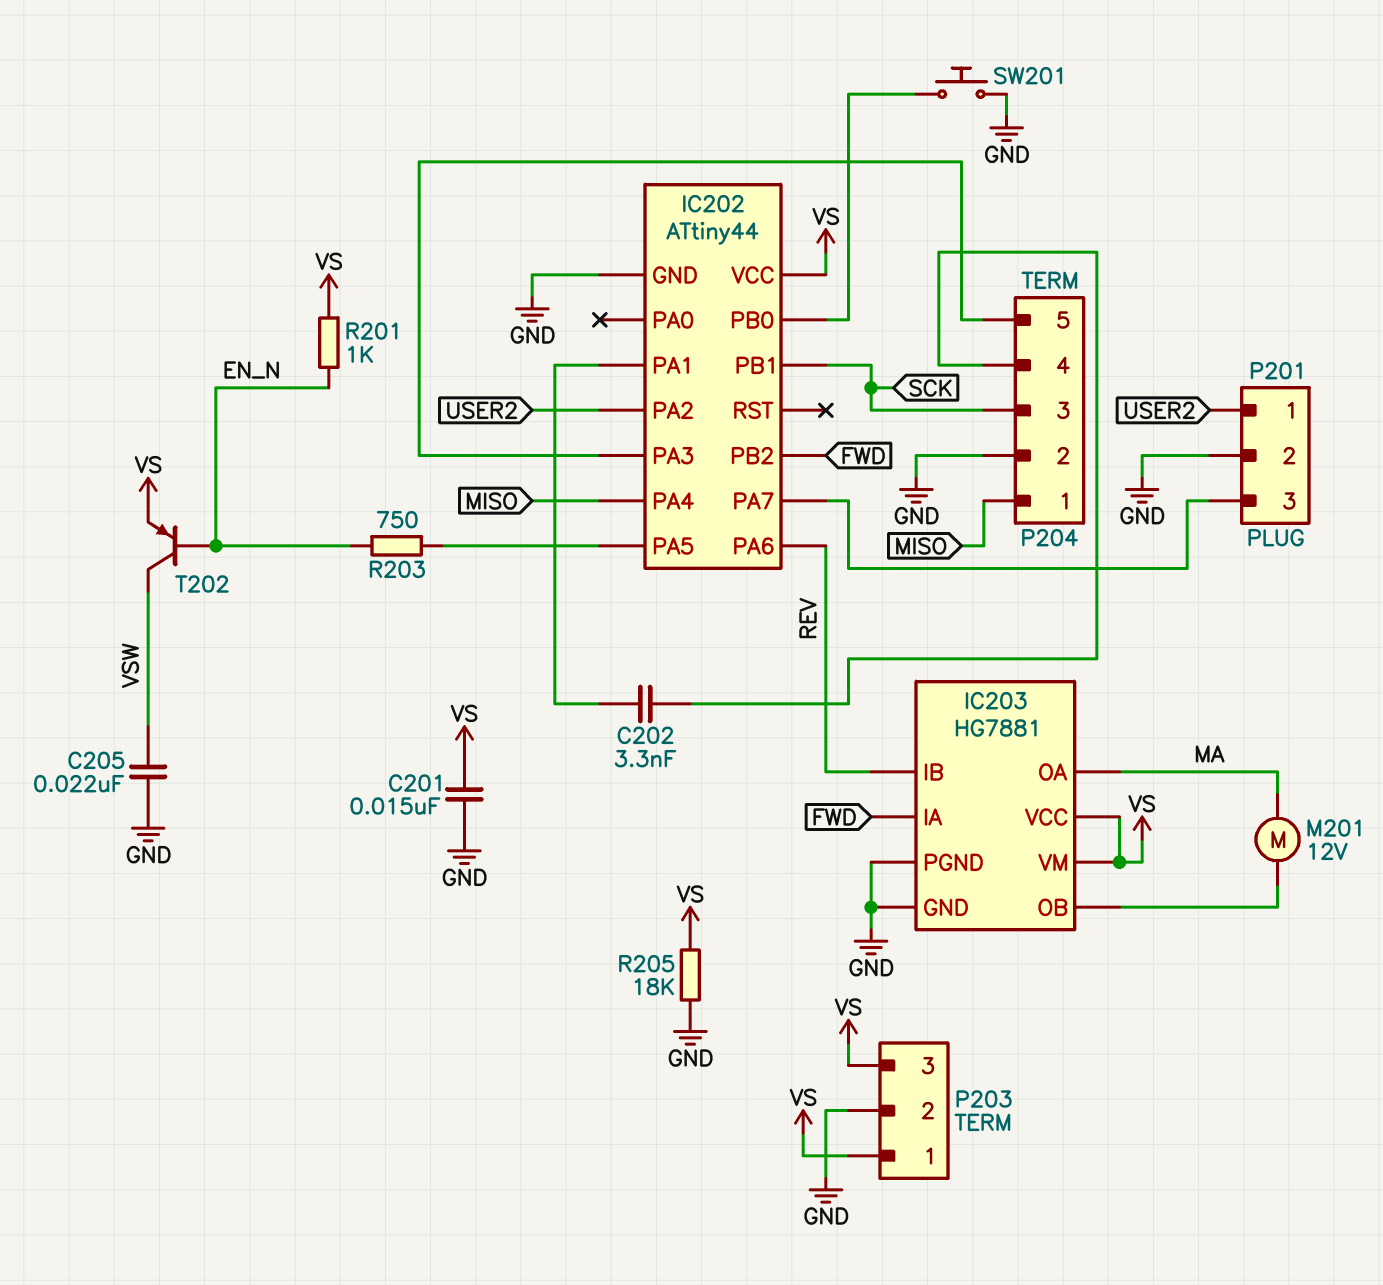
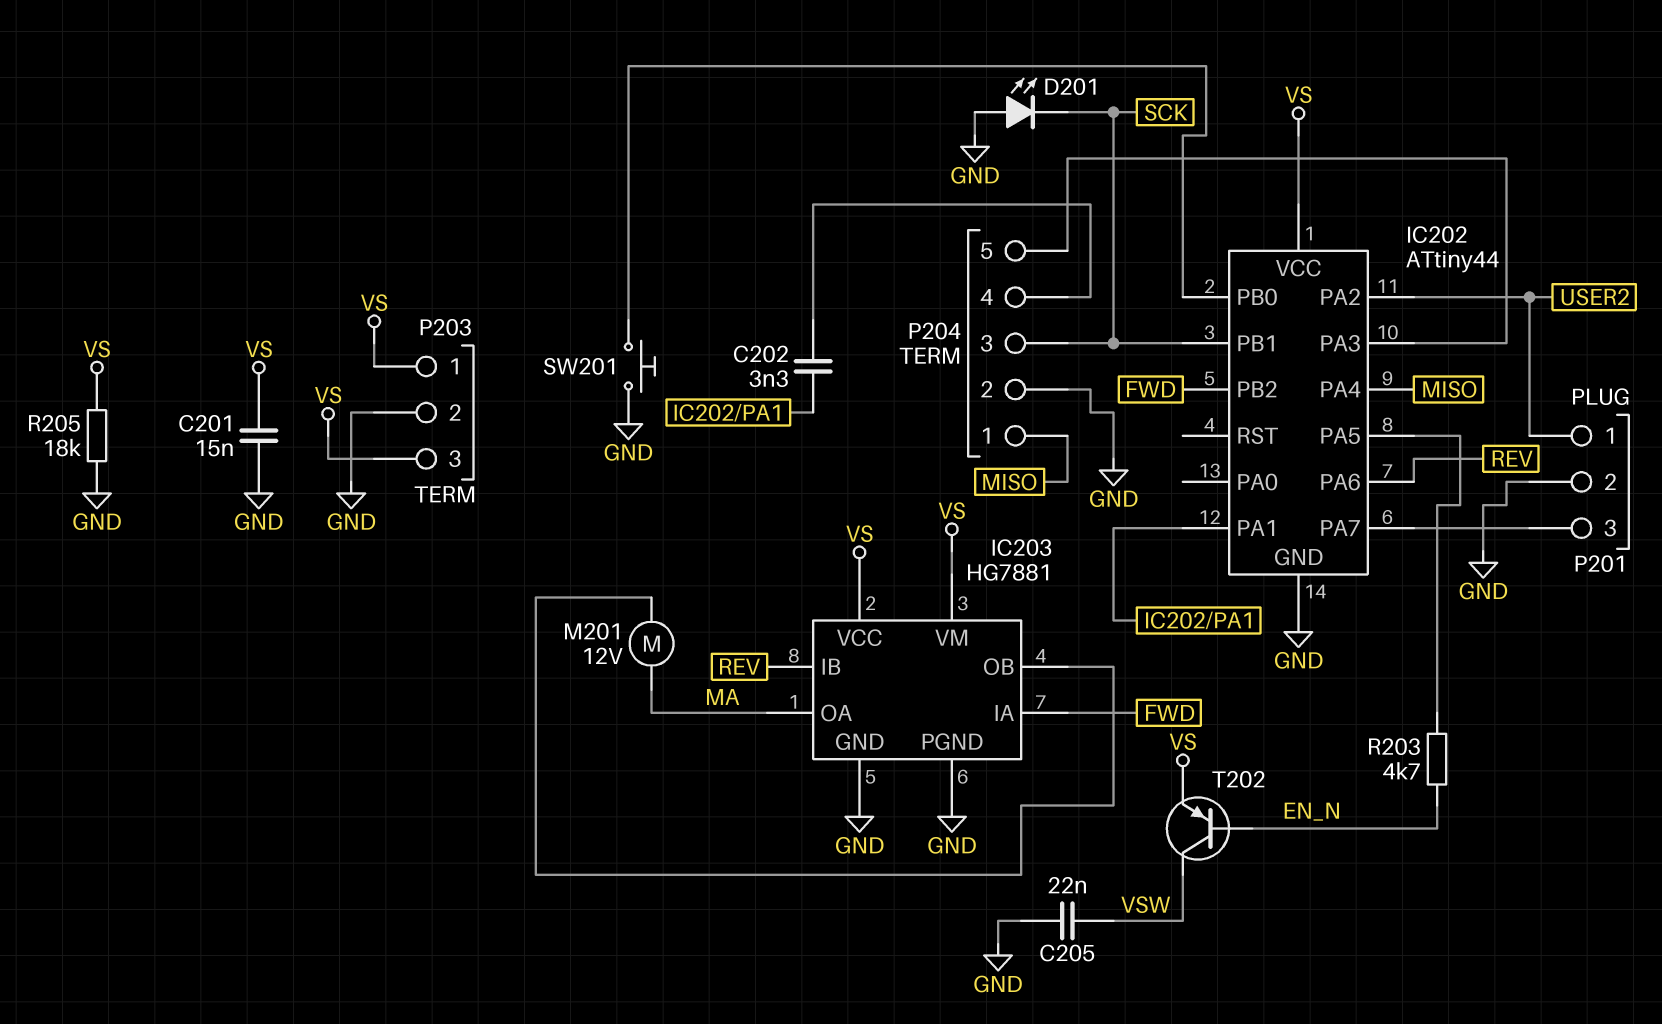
D201: none -> LED (A GND, K SCK)
R201: 1k (EN_N, VS) -> none
R203: 750 (EN_N, IC202/PA5) -> 4.7k (EN_N, IC202/PA5)

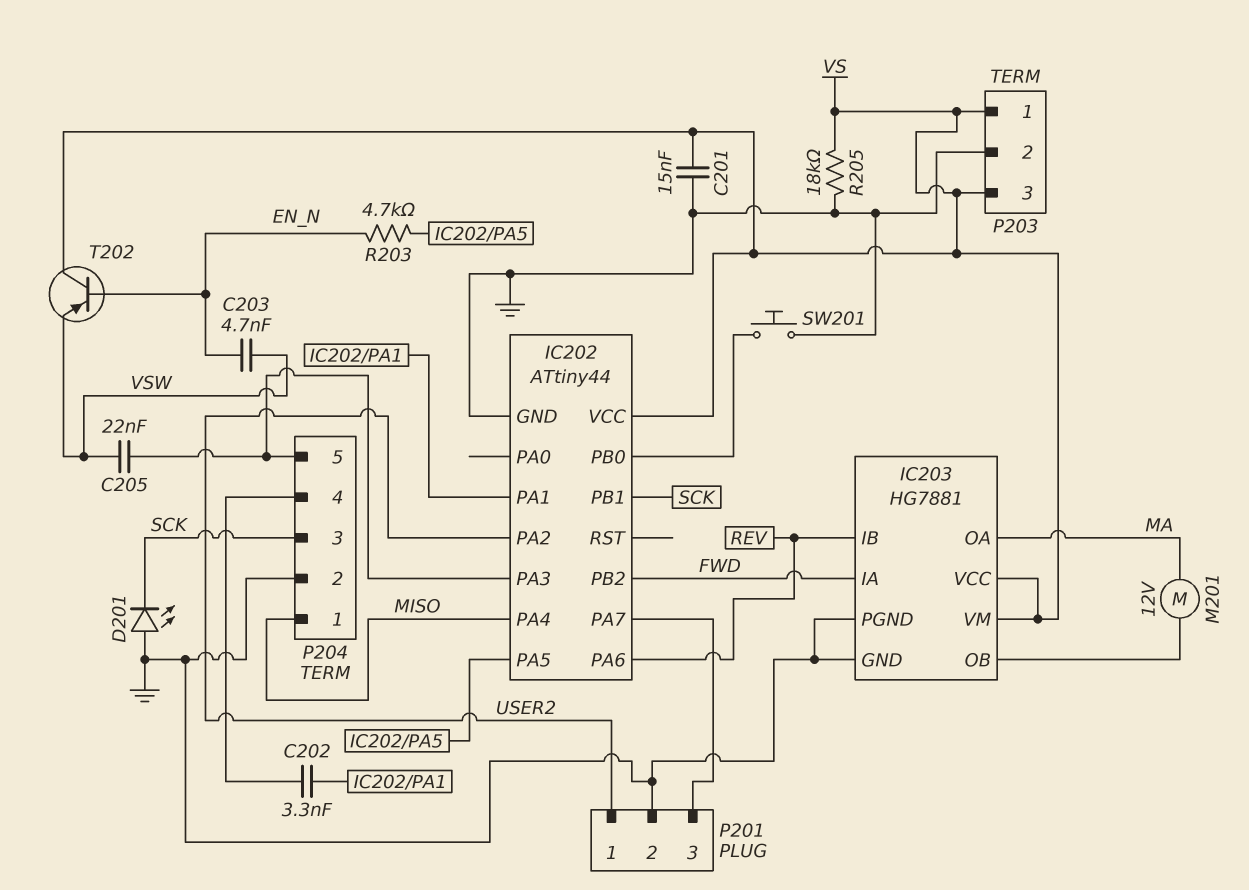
C203: none -> 4.7nF (EN_N, VSW)
C205: 22nF (GND, VSW) -> 22nF (IC202/PA3, VSW)
T202: PNP (B EN_N, C VSW, E VS) -> PNP (B EN_N, C VS, E VSW)

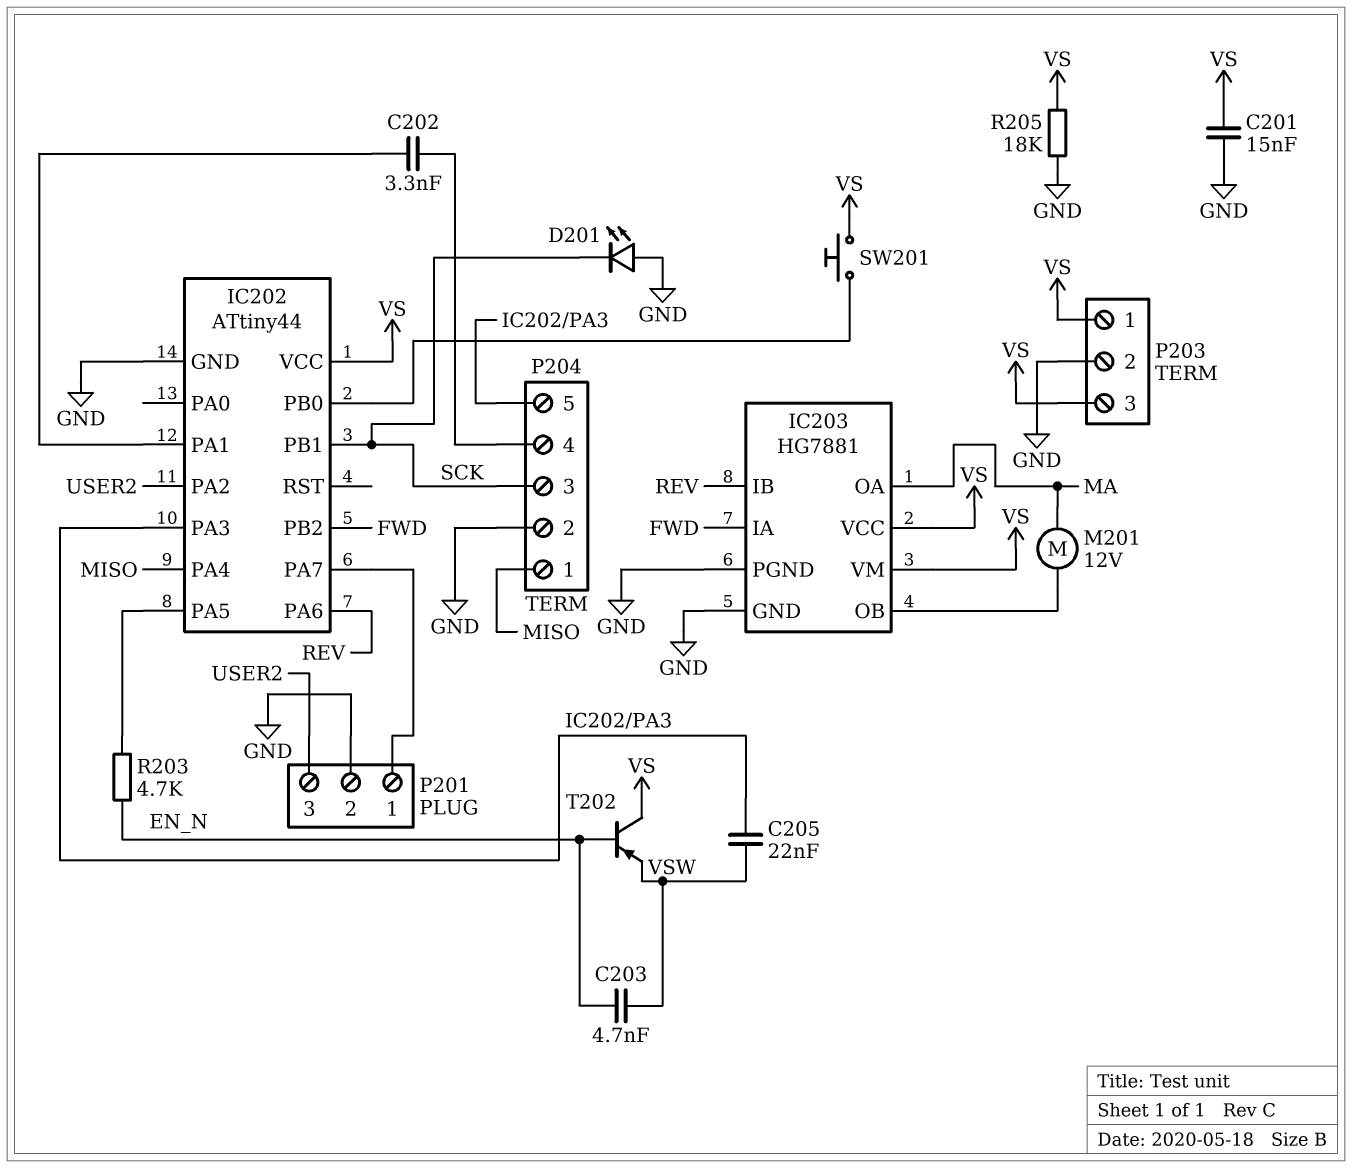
P201 pin 1: USER2 -> IC202/PA7
P201 pin 3: IC202/PA7 -> USER2
SW201: button (GND, IC202/PB0) -> button (IC202/PB0, VS)

